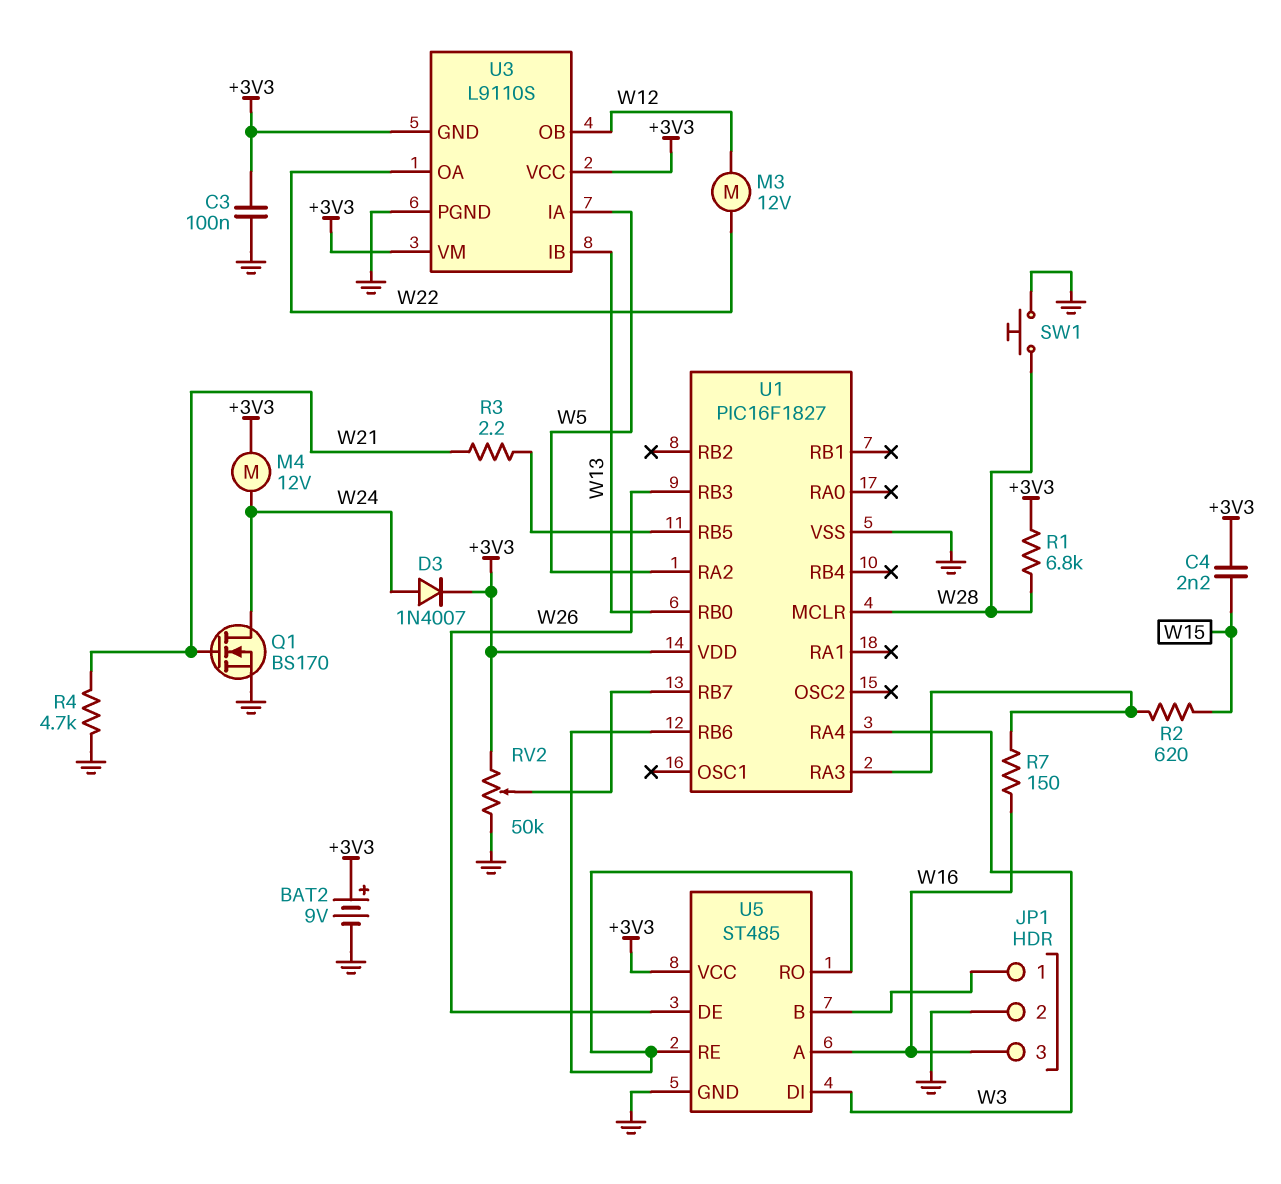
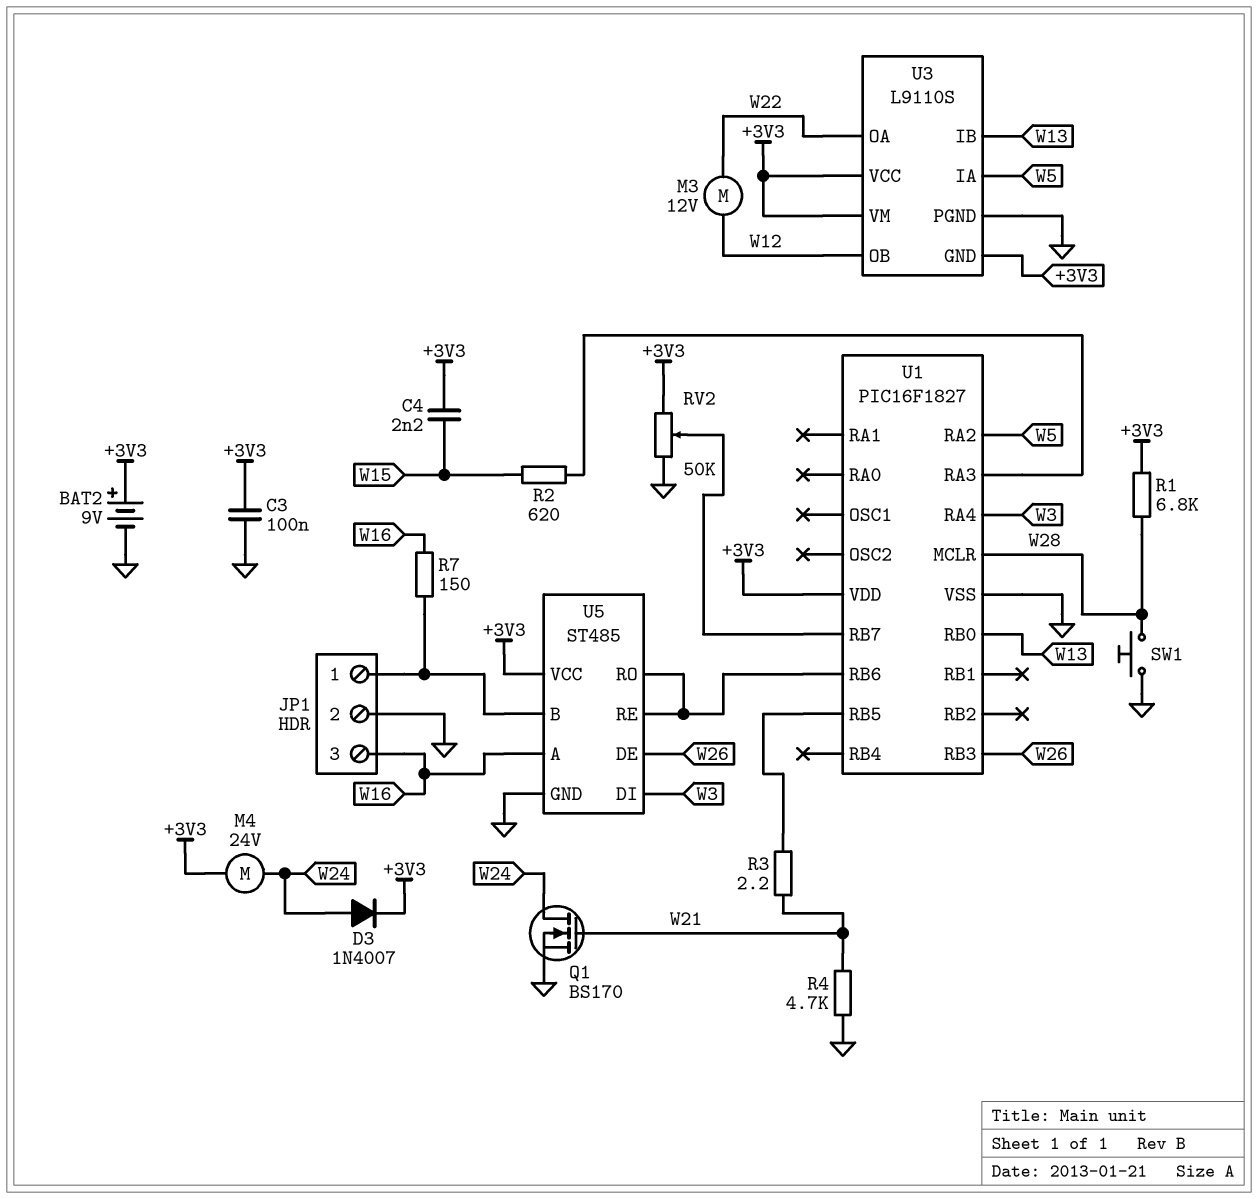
M4: motor 12V (+3V3, W24) -> motor 24V (+3V3, W24)
R7: 150 (U1/RA3, W16) -> 150 (JP1/1, W16)

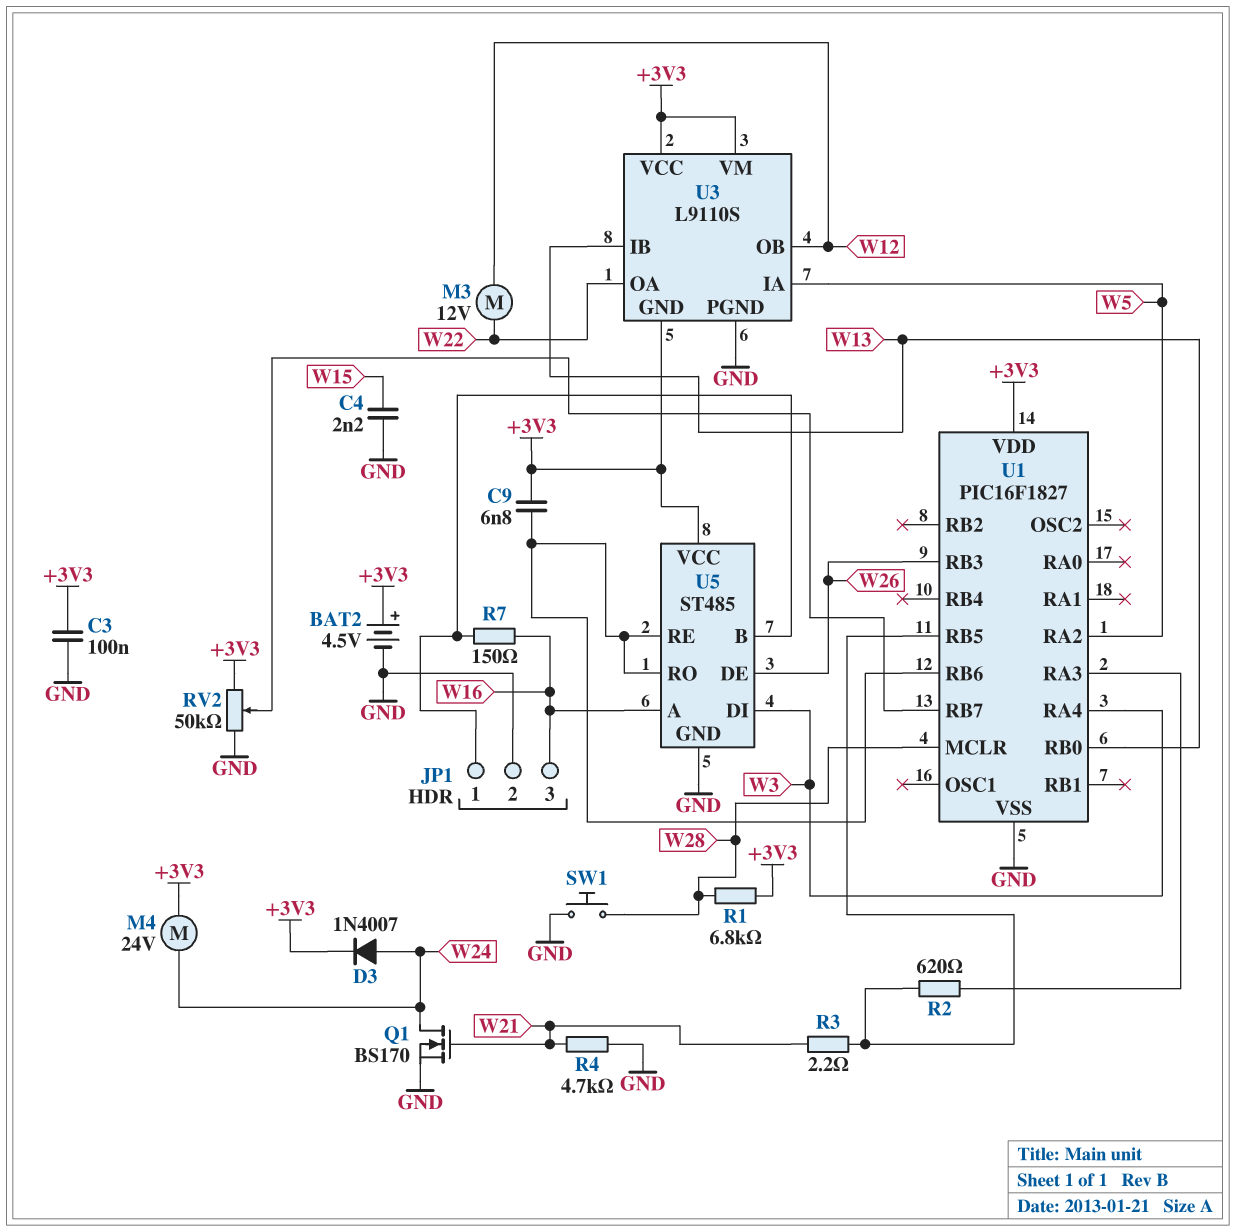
BAT2: 9V (plus +3V3, minus GND) -> 4.5V (plus +3V3, minus GND)
C4: 2.2nF (+3V3, W15) -> 2.2nF (GND, W15)
C9: none -> 6.8nF (+3V3, U1/RB6)
R2: 620 (U1/RA3, W15) -> 620 (U1/RA3, U1/RB5)

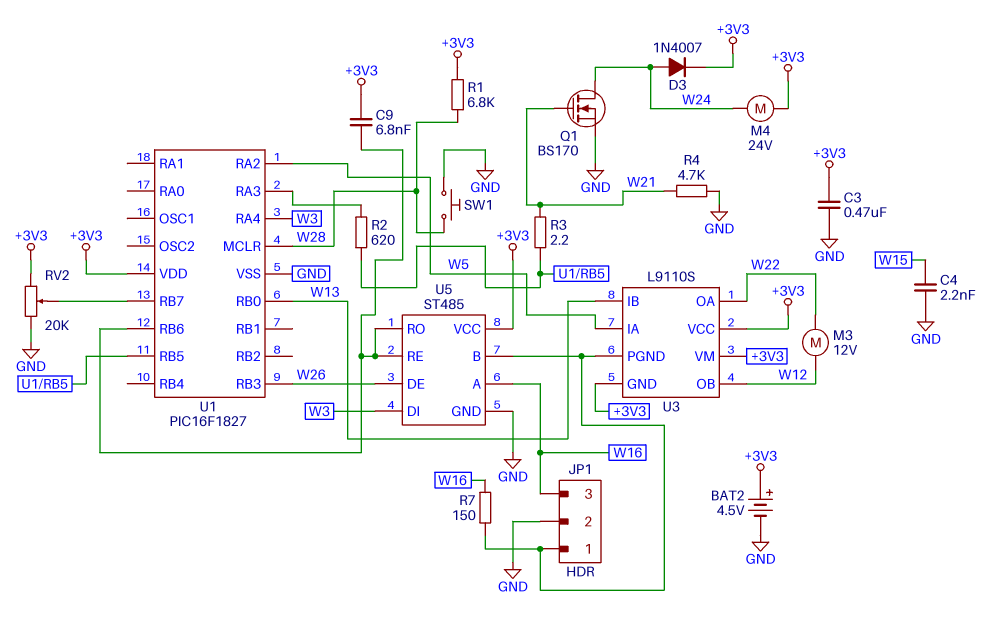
C3: 100nF (+3V3, GND) -> 470nF (+3V3, GND)
RV2: 50k (+3V3, GND, wiper U1/RB7) -> 20k (+3V3, GND, wiper U1/RB7)
U3 pin PGND: GND -> JP1/1

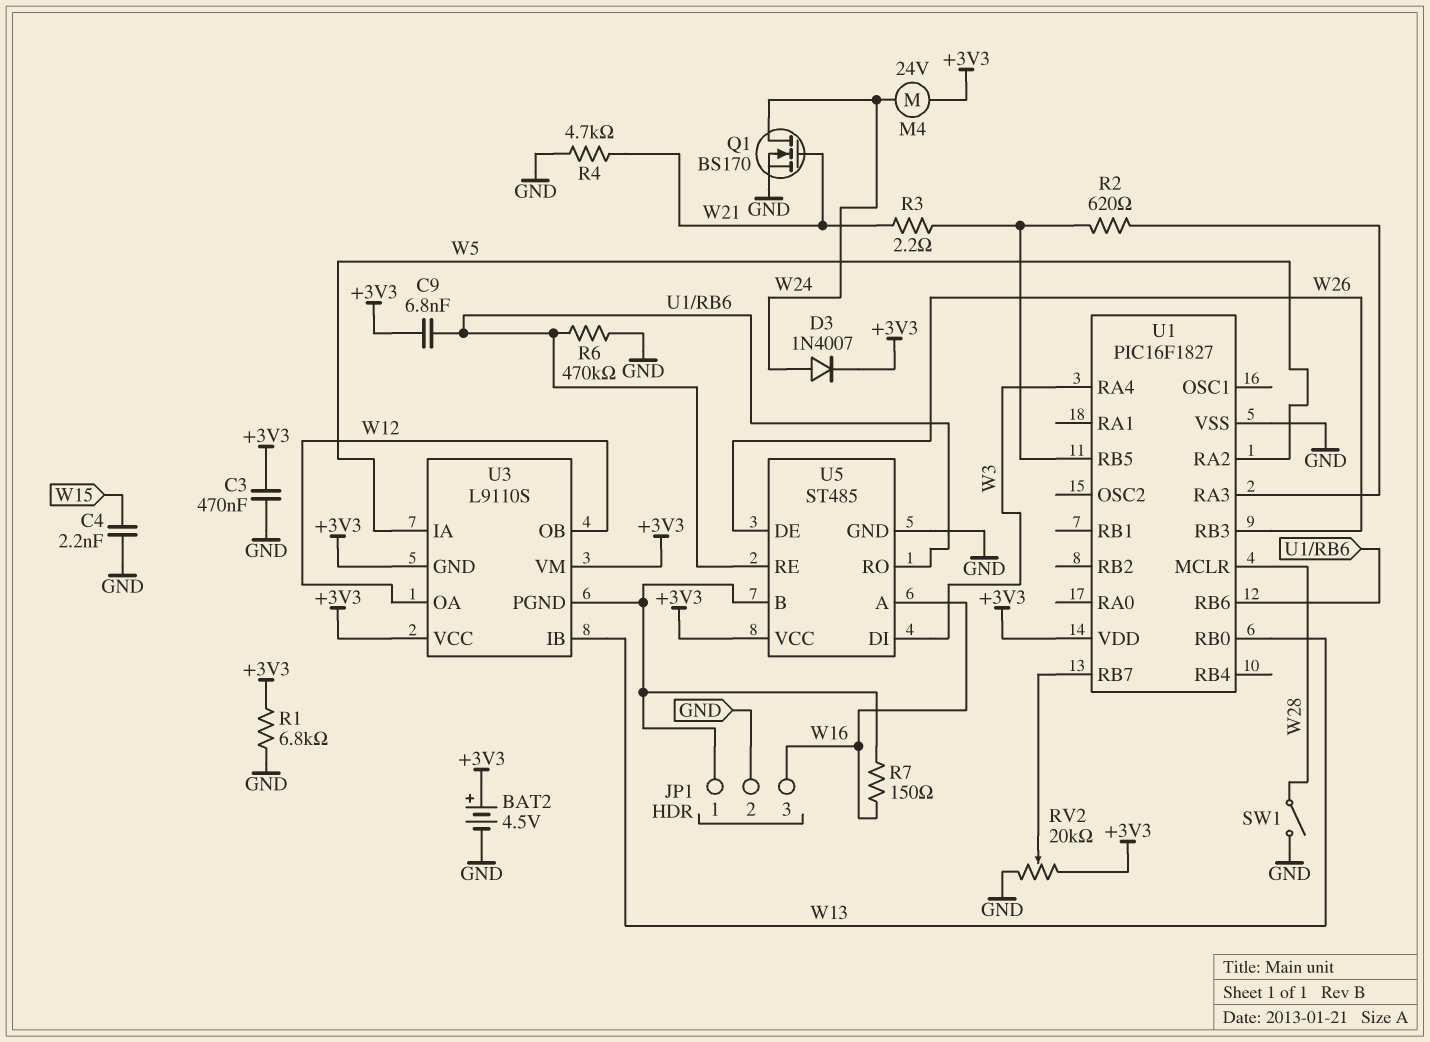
M3: motor 12V (W12, W22) -> none
R1: 6.8k (+3V3, W28) -> 6.8k (+3V3, GND)
R6: none -> 470k (GND, U1/RB6)
SW1: button (GND, W28) -> switch (GND, W28)
U3 pin OA: W22 -> W12

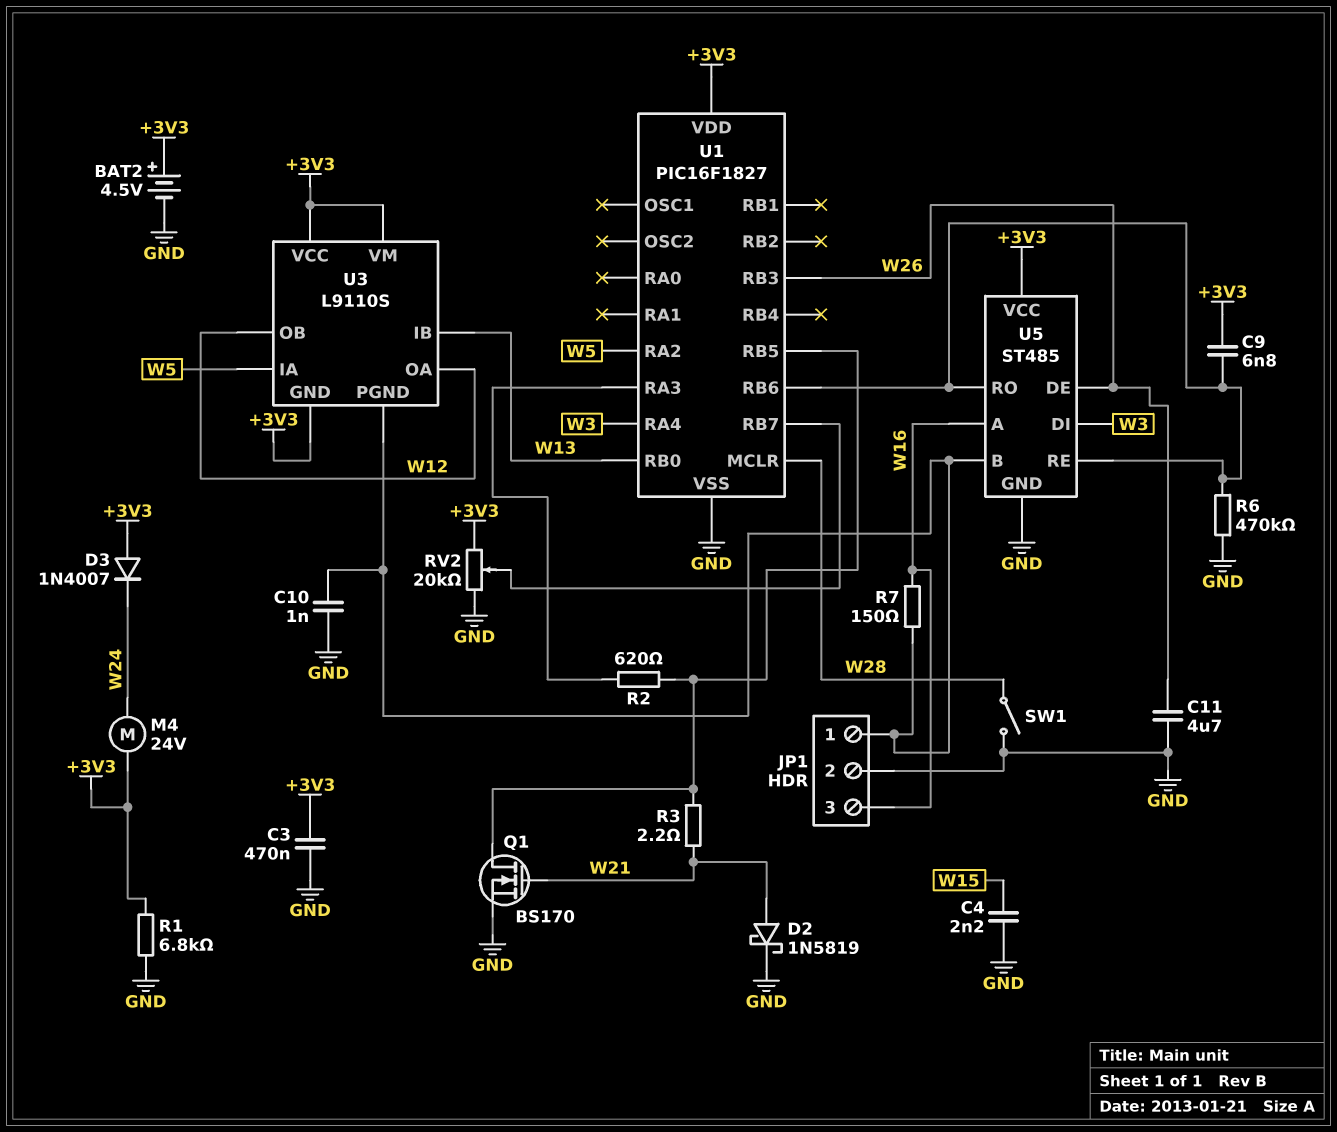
C10: none -> 1nF (GND, JP1/1)
C11: none -> 4.7uF (GND, W26)
D2: none -> schottky 1N5819 (A W21, K GND)
D3: diode 1N4007 (A W24, K +3V3) -> diode 1N4007 (A +3V3, K W24)
Q1: NMOS BS170 (G W21, D W24, S GND) -> NMOS BS170 (G W21, D U1/RB5, S GND)
R4: 4.7k (GND, W21) -> none

